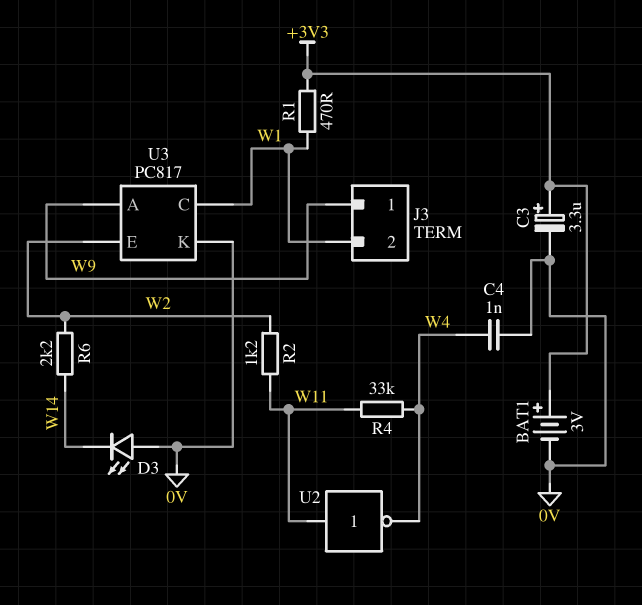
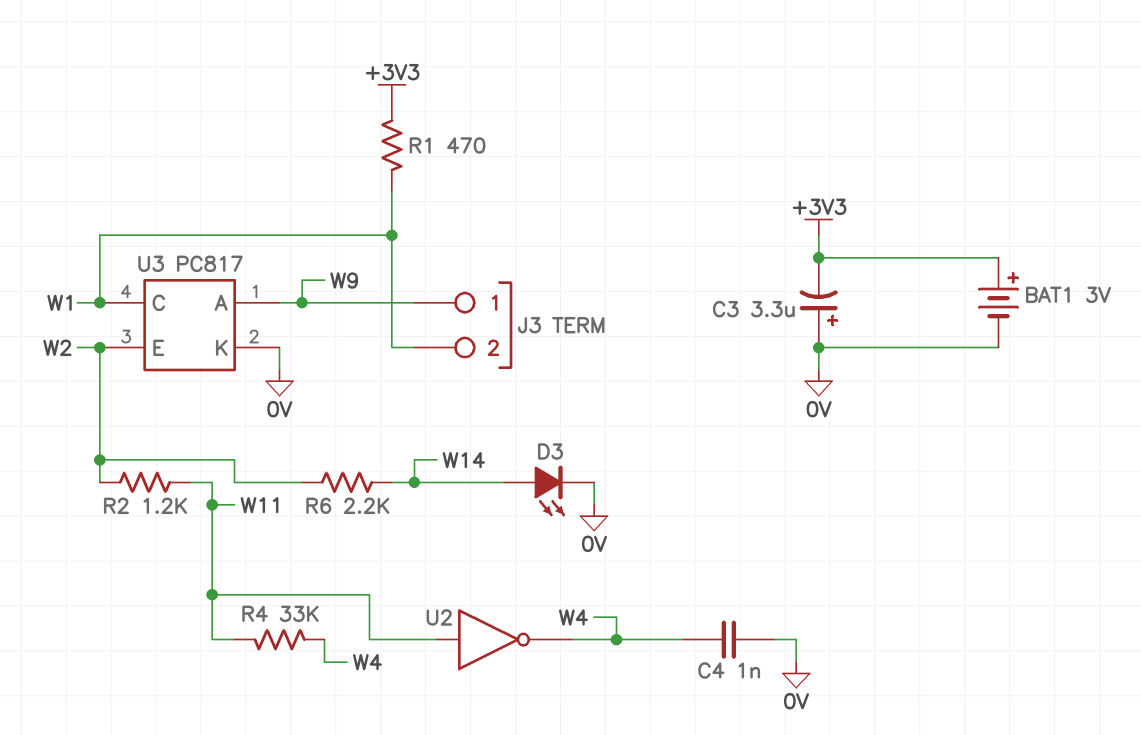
C3: 3.3uF (plus +3V3, minus 0V) -> 3.3uF (plus 0V, minus +3V3)
D3: LED (A 0V, K W14) -> LED (A W14, K 0V)

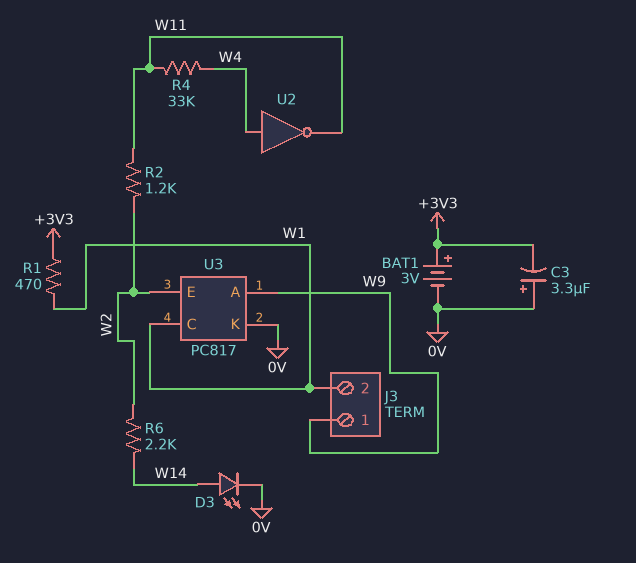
C4: 1nF (0V, W4) -> none
U2: NOT (in W11, out W4) -> NOT (in W4, out W11)

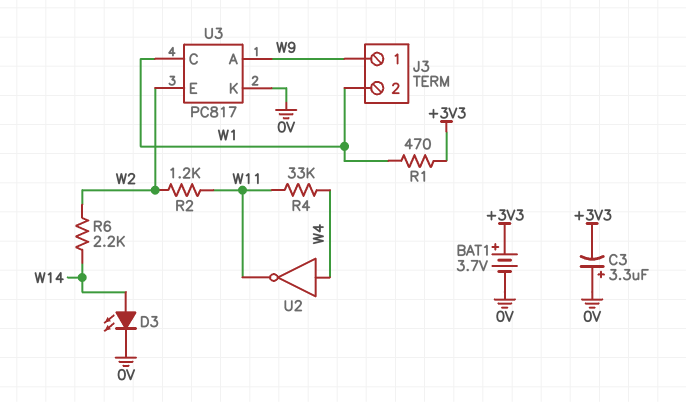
BAT1: 3V (plus +3V3, minus 0V) -> 3.7V (plus +3V3, minus 0V)

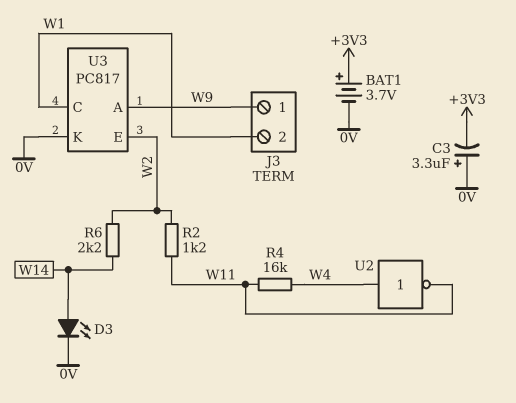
R1: 470 (+3V3, W1) -> none
R4: 33k (W4, W11) -> 16k (W4, W11)

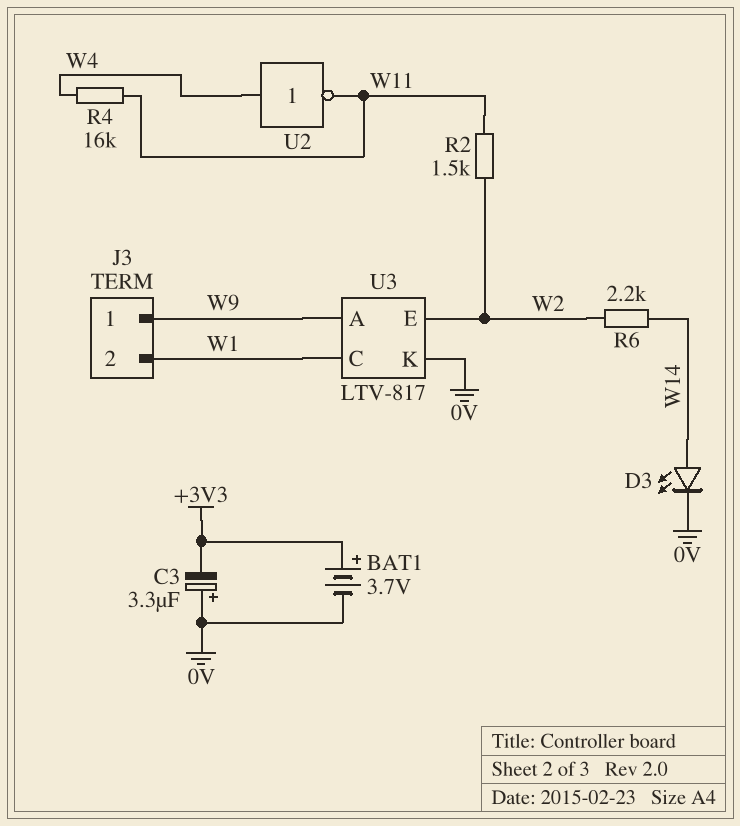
R2: 1.2k (W2, W11) -> 1.5k (W2, W11)
U3: PC817 -> LTV-817

